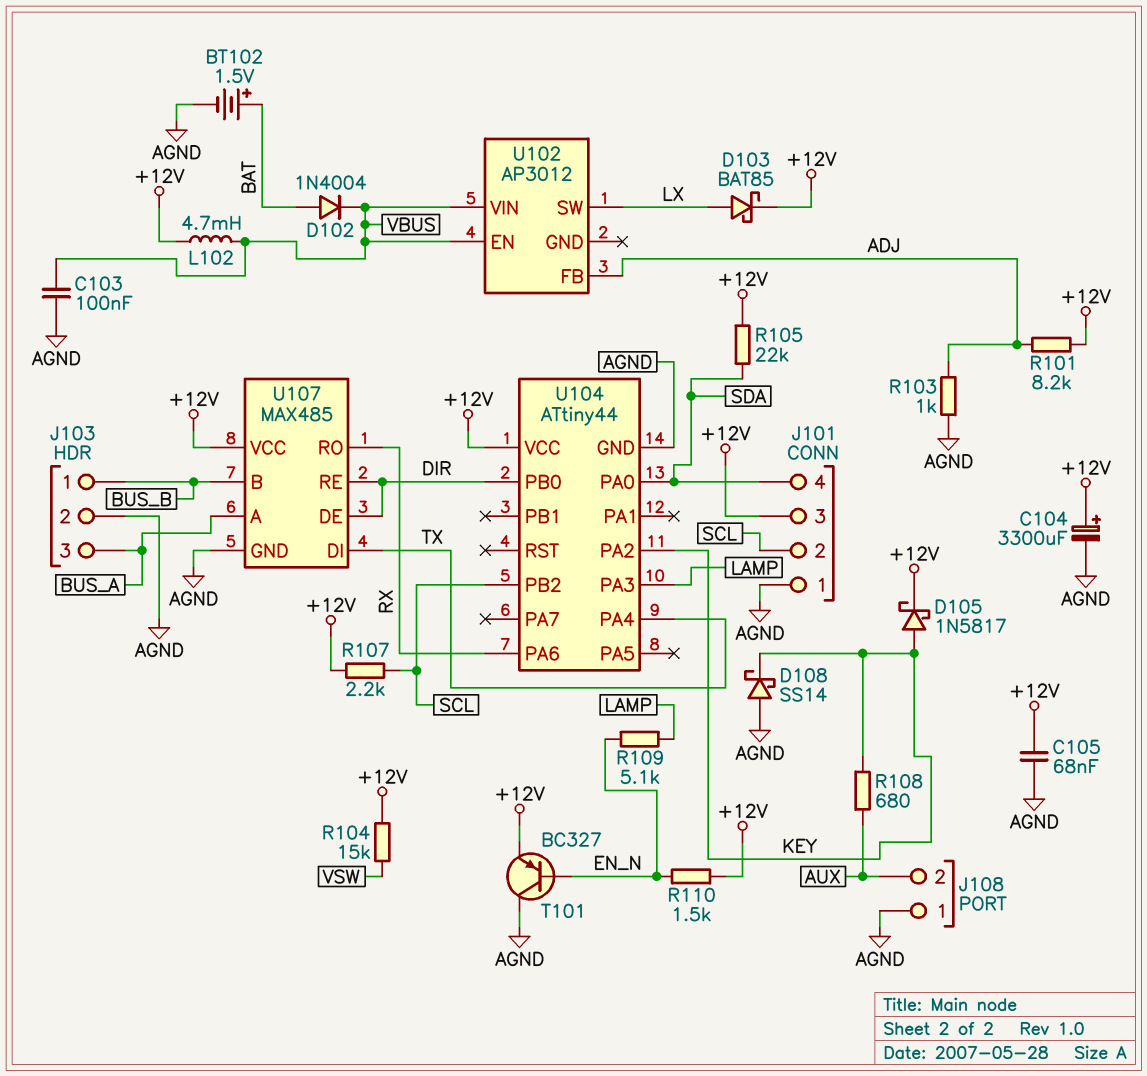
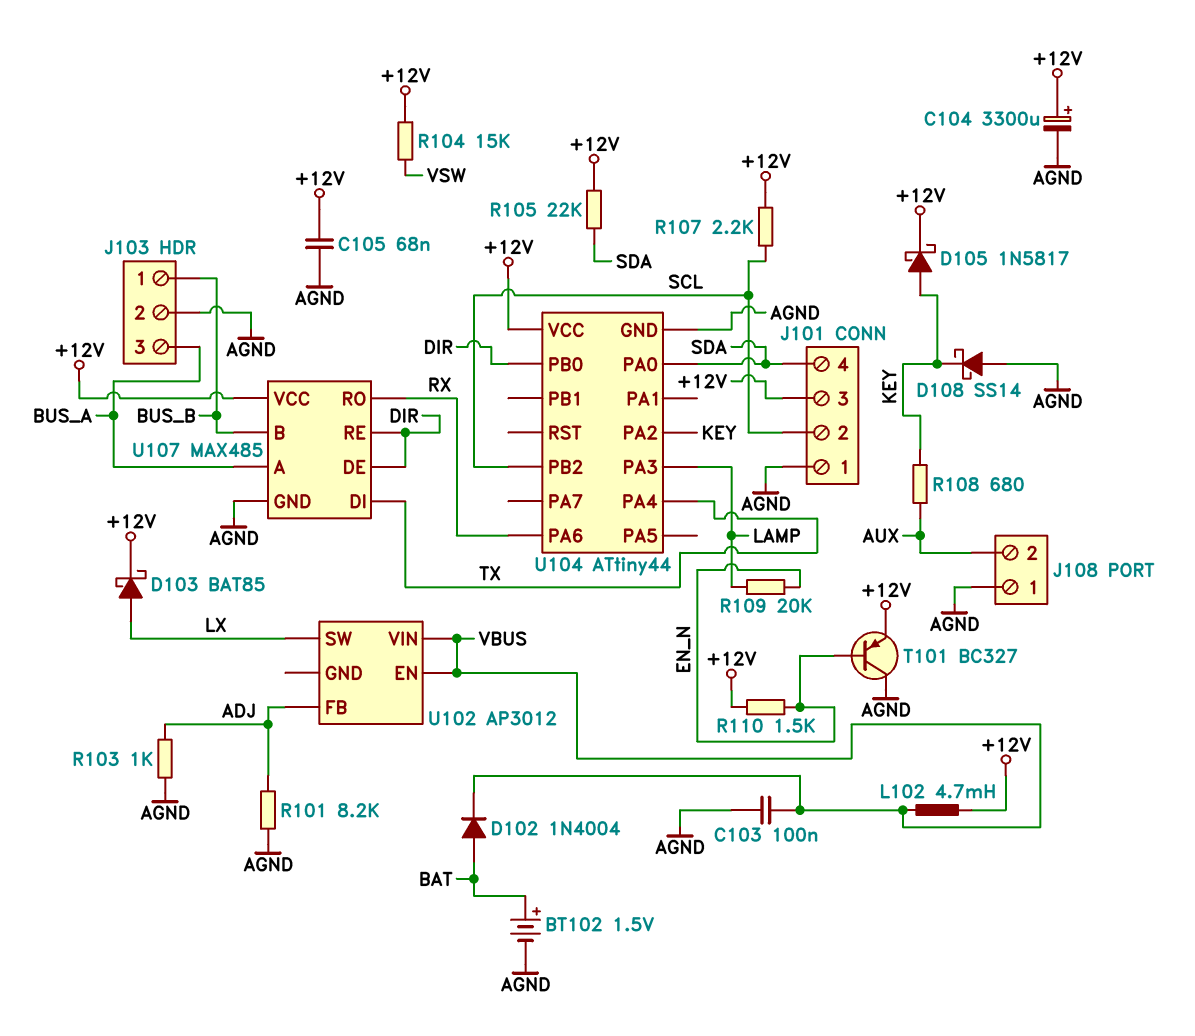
R101: 8.2k (+12V, ADJ) -> 8.2k (ADJ, AGND)
R109: 5.1k (EN_N, LAMP) -> 20k (EN_N, LAMP)

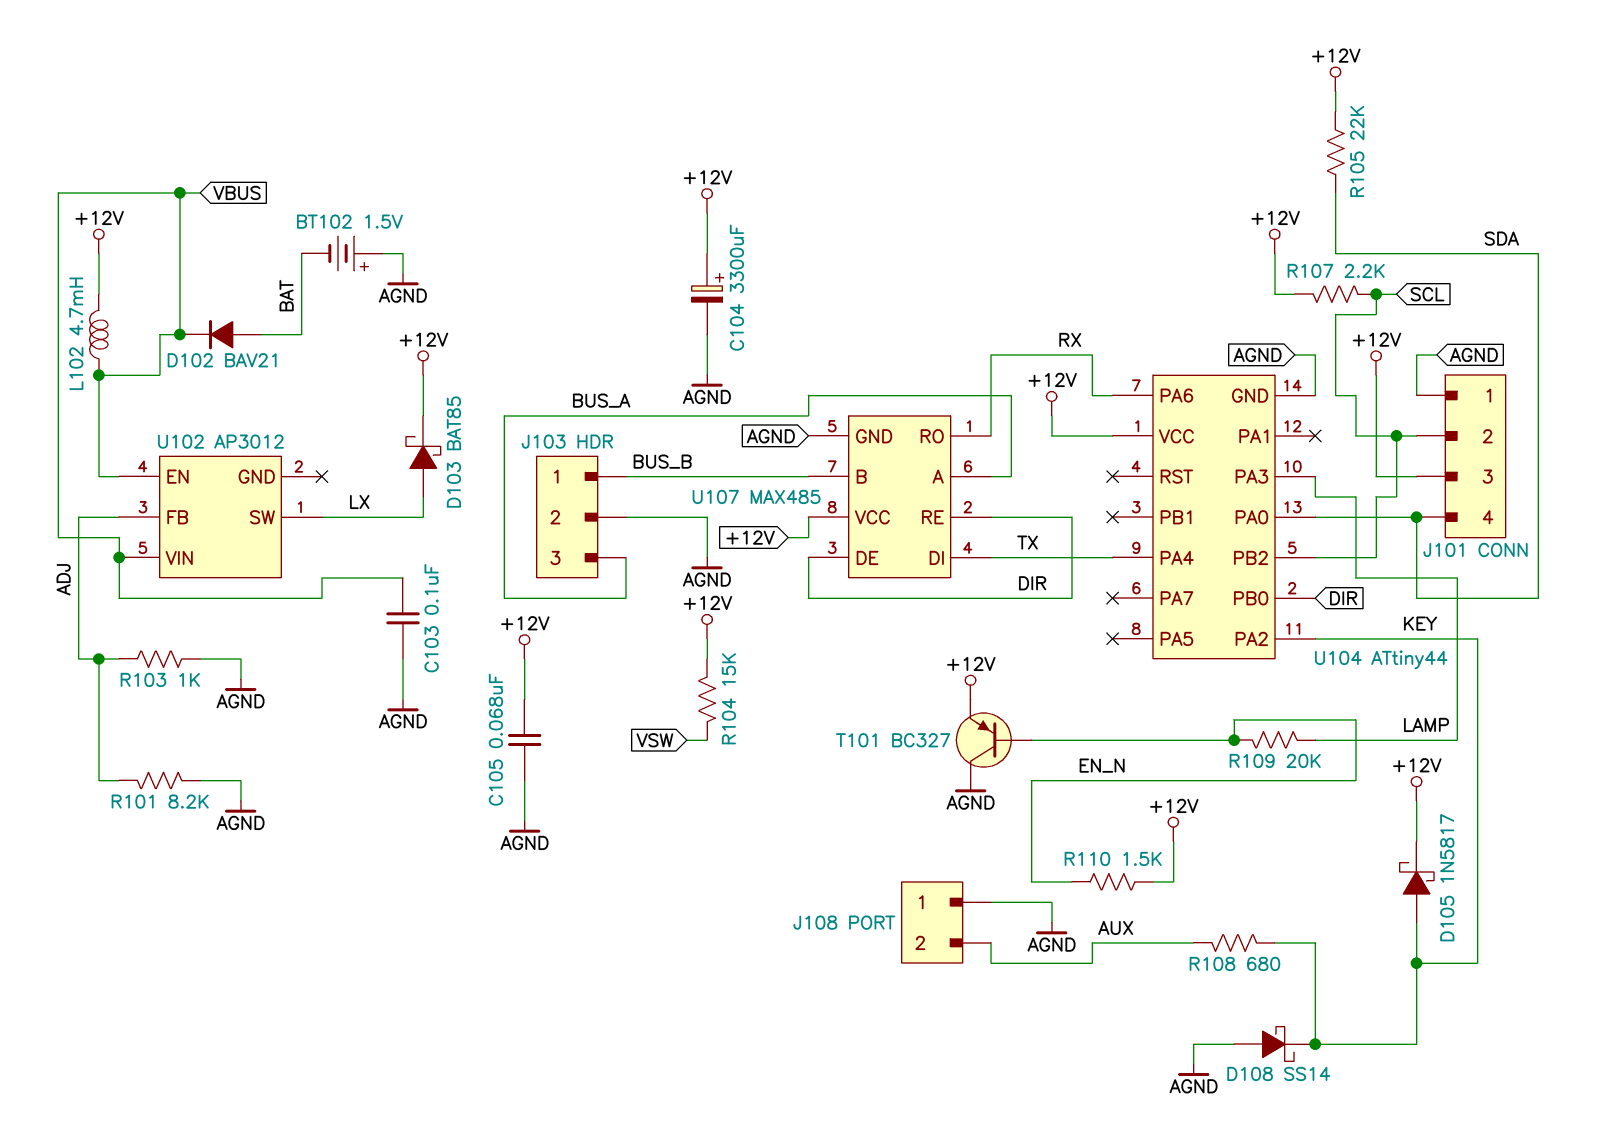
BT102: 1.5V (plus BAT, minus AGND) -> 1.5V (plus AGND, minus BAT)
D102: diode 1N4004 (A BAT, K VBUS) -> diode BAV21 (A BAT, K VBUS)

